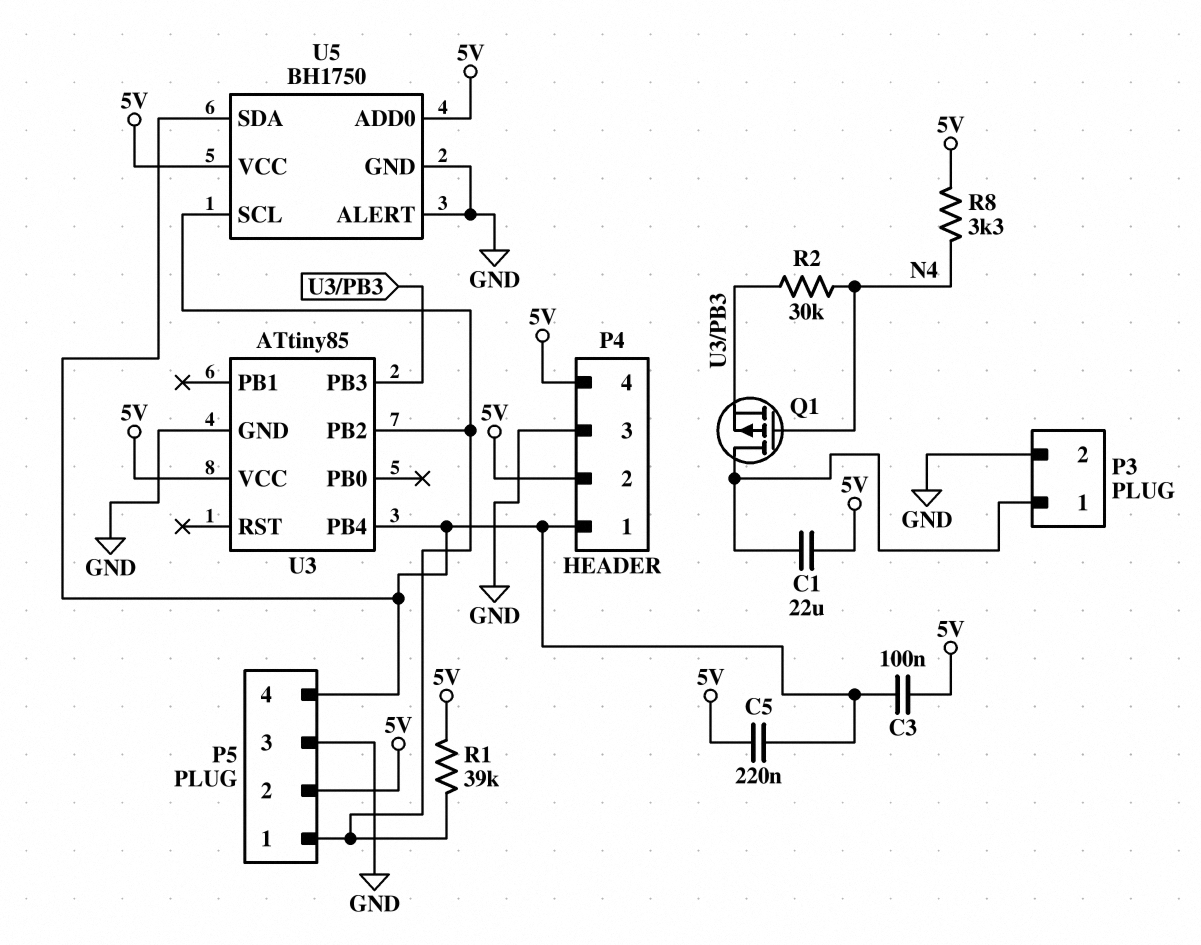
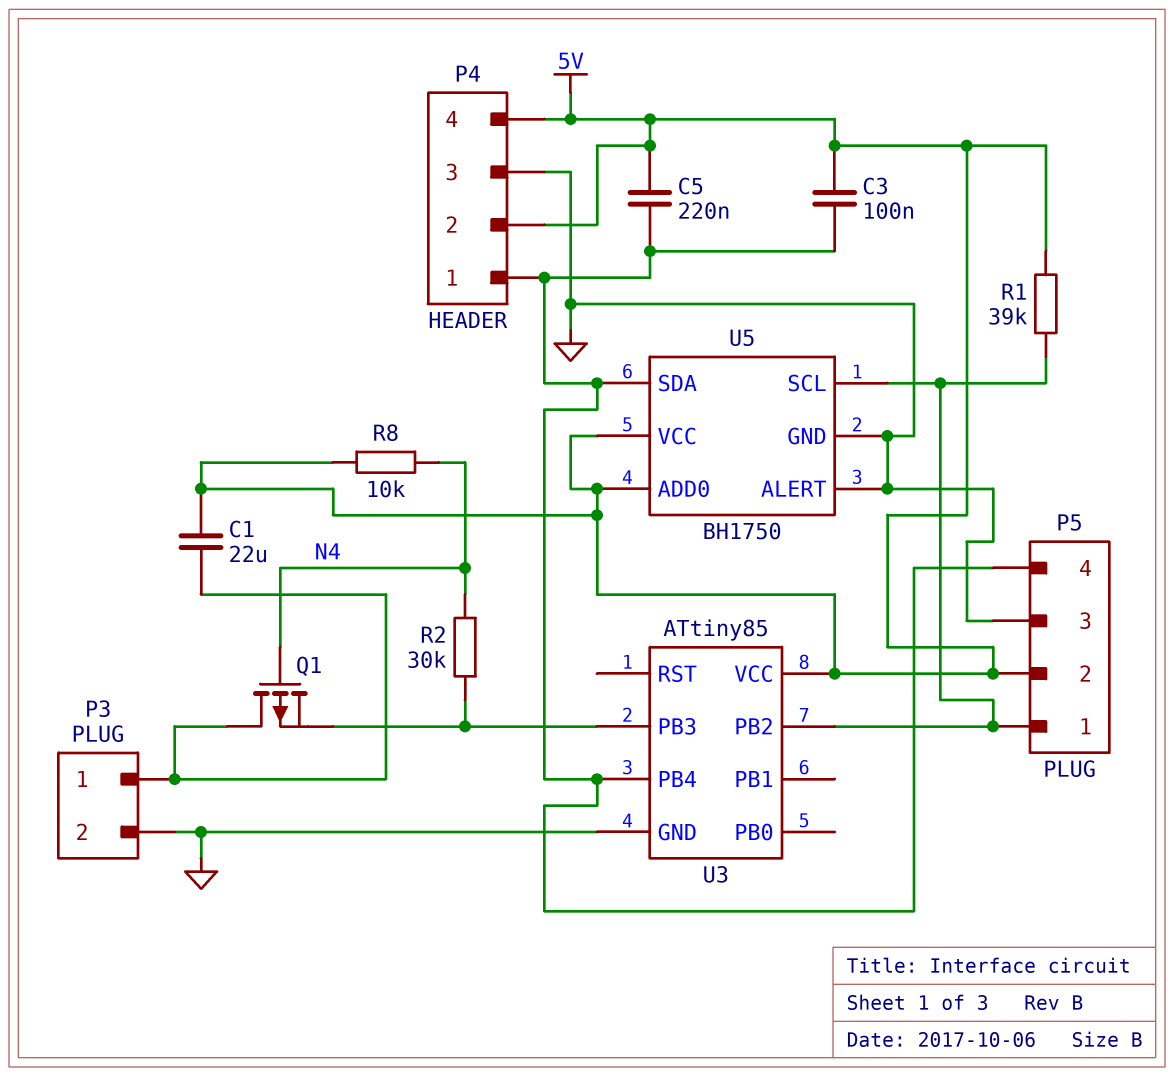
R8: 3.3k (5V, N4) -> 10k (5V, N4)

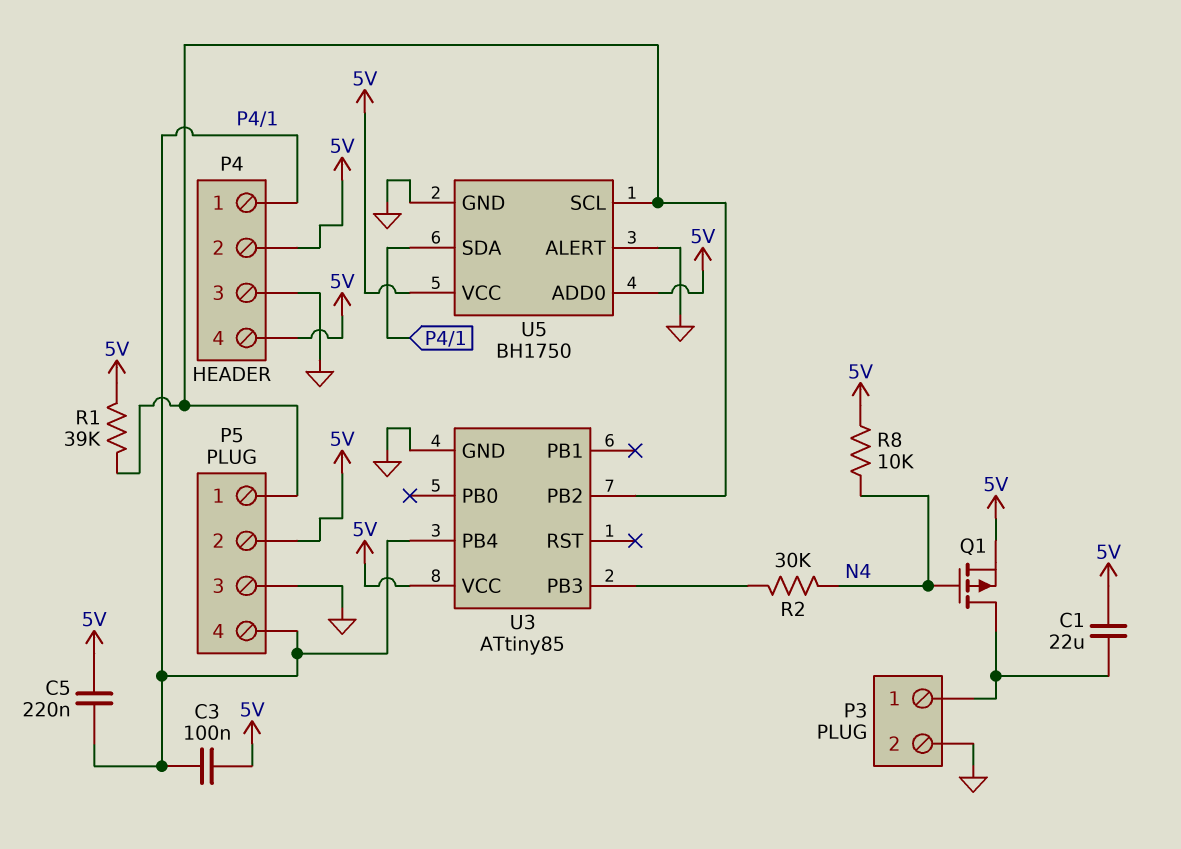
Q1: PMOS (G N4, D P3/1, S U3/PB3) -> PMOS (G N4, D P3/1, S 5V)

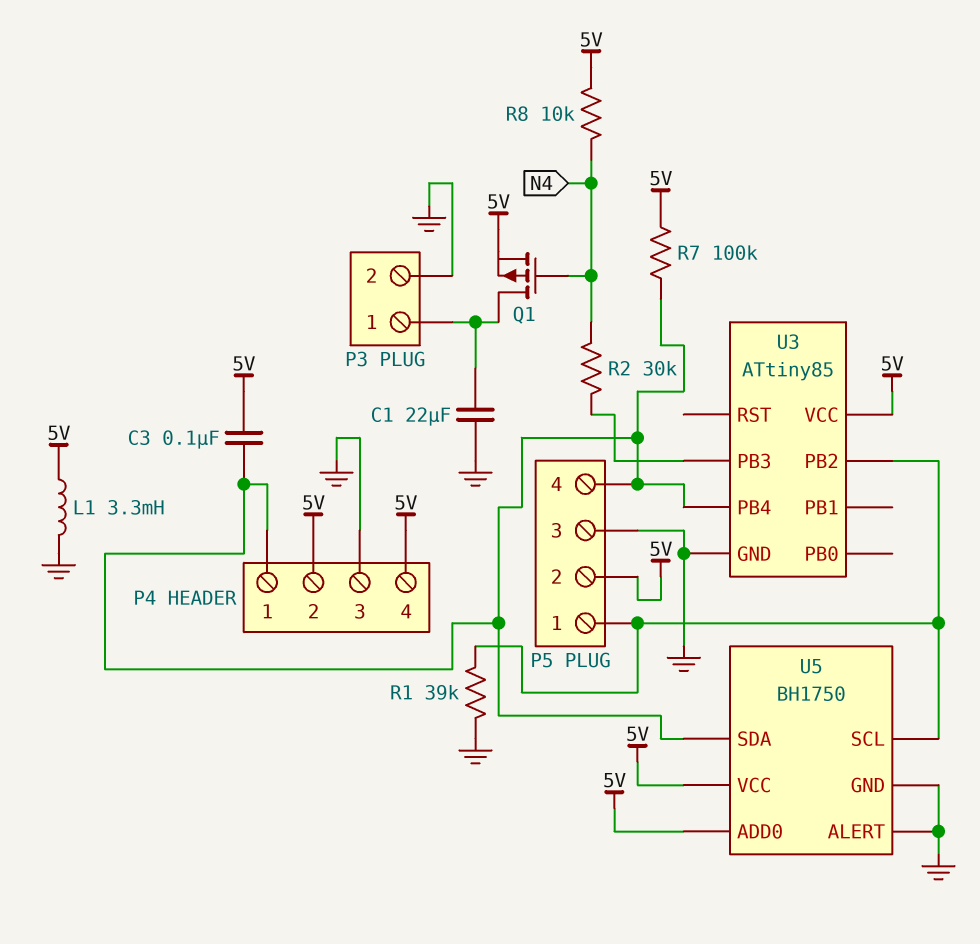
C1: 22uF (5V, P3/1) -> 22uF (GND, P3/1)
C5: 220nF (5V, P4/1) -> none
L1: none -> 3.3mH (5V, GND)
R1: 39k (5V, P5/1) -> 39k (GND, P5/1)
R7: none -> 100k (5V, P4/1)

